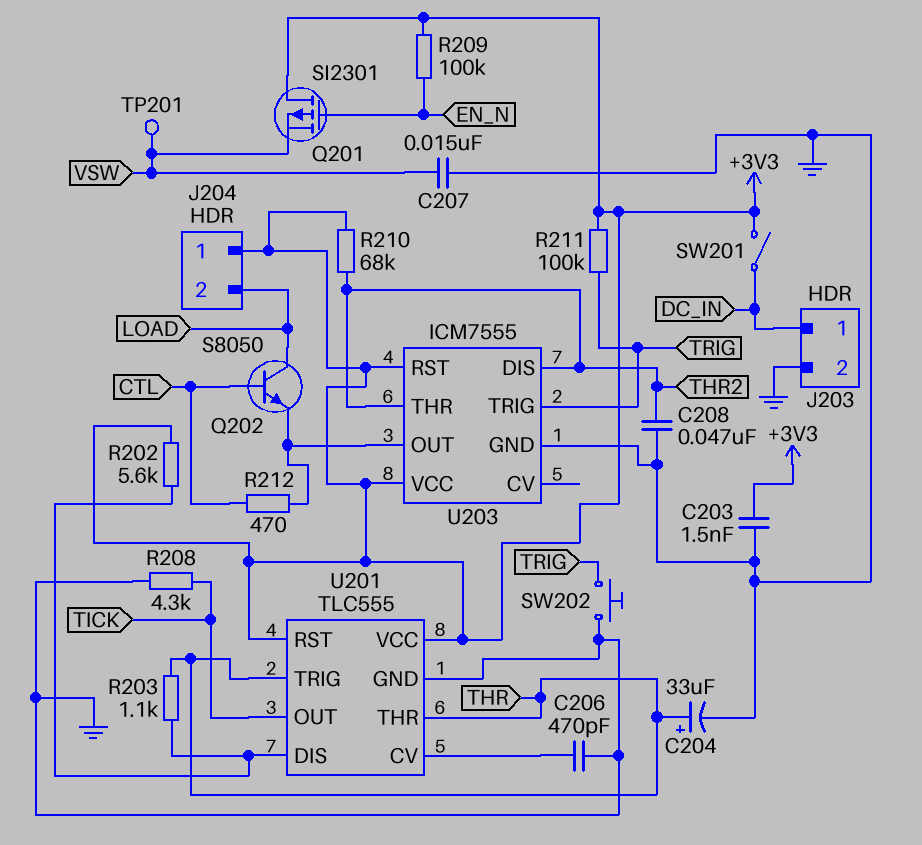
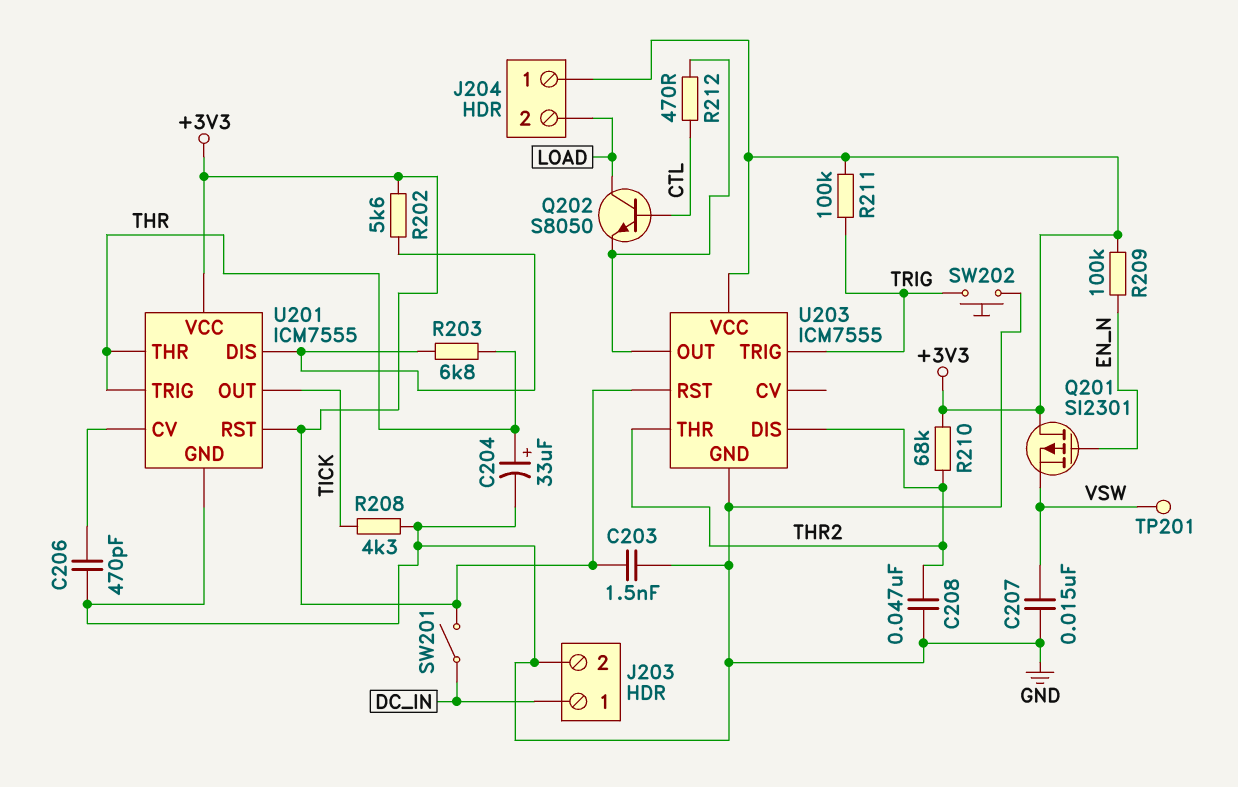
R203: 1.1k (THR, U201/DIS) -> 6.8k (THR, U201/DIS)
U201: TLC555 -> ICM7555

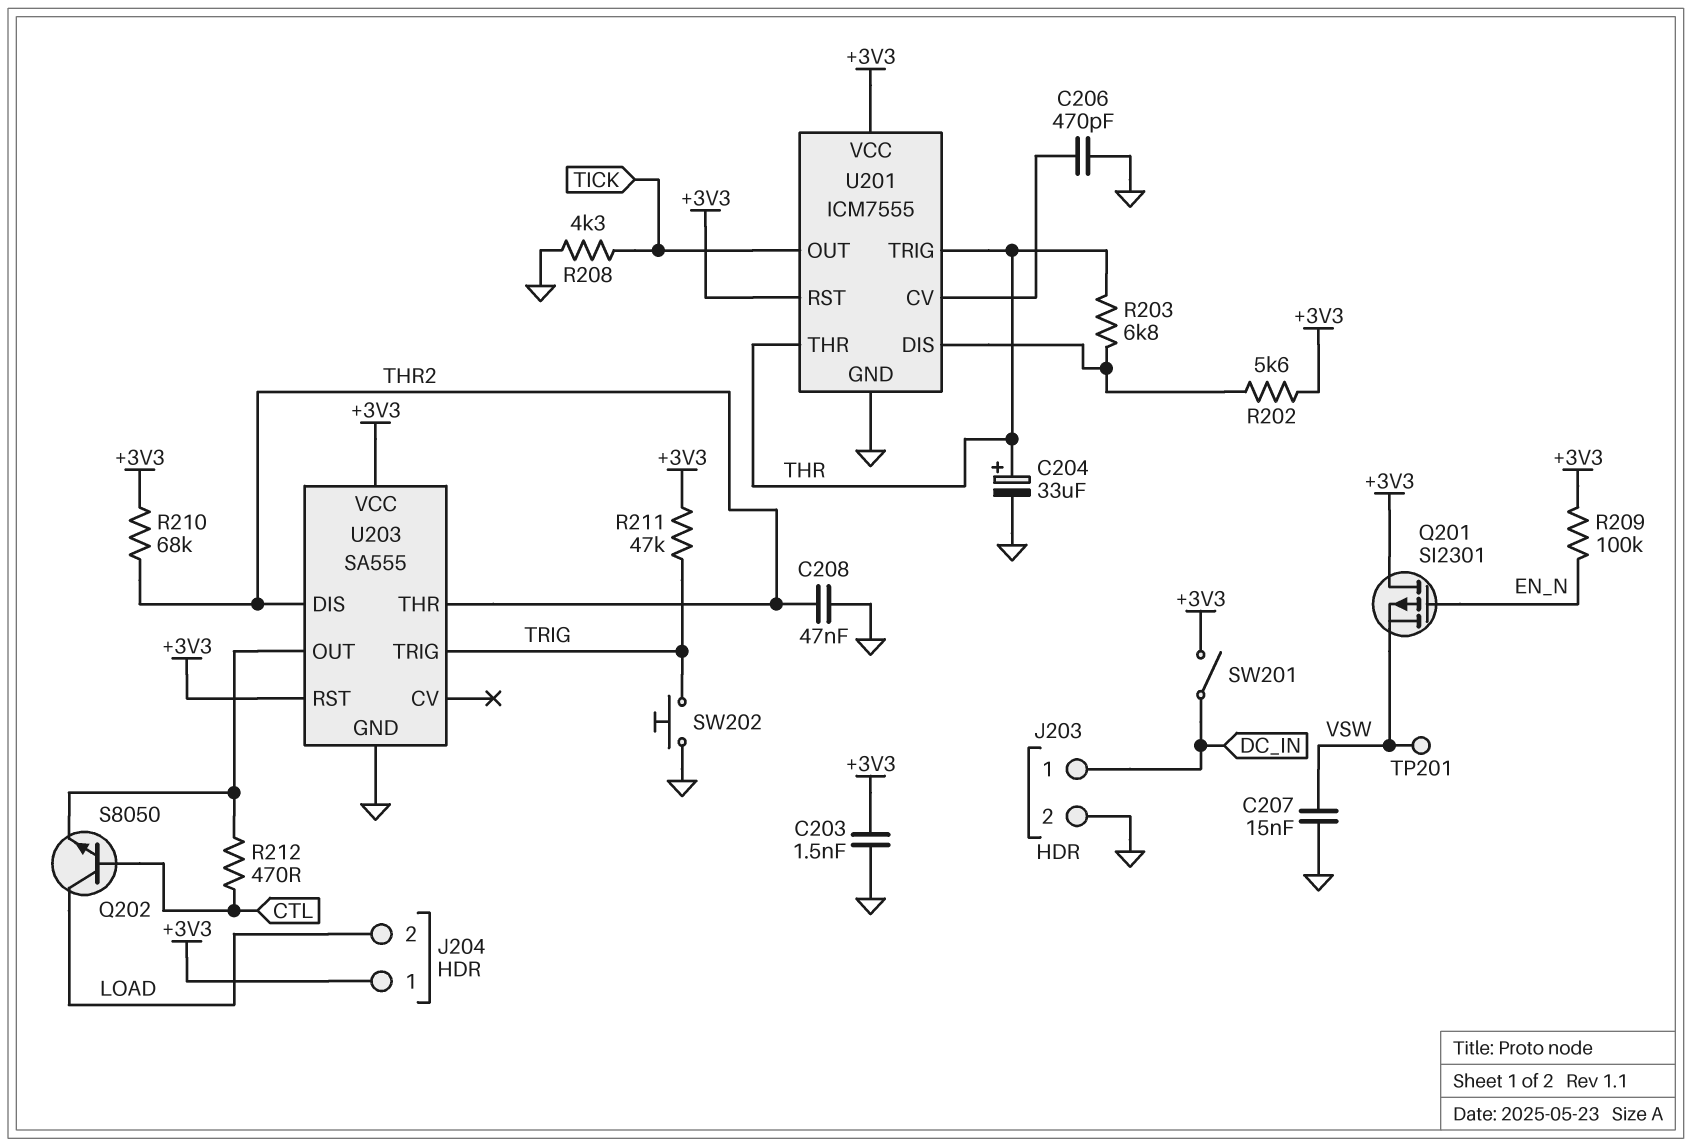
R211: 100k (+3V3, TRIG) -> 47k (+3V3, TRIG)
U203: ICM7555 -> SA555

